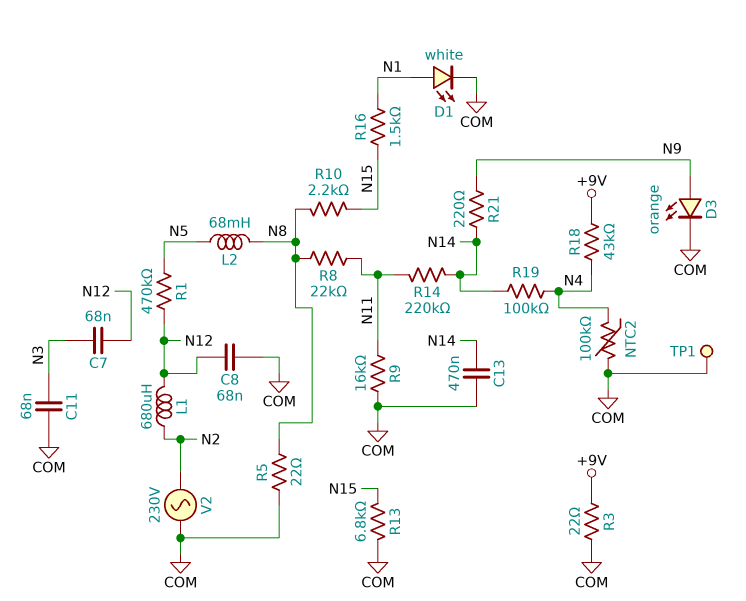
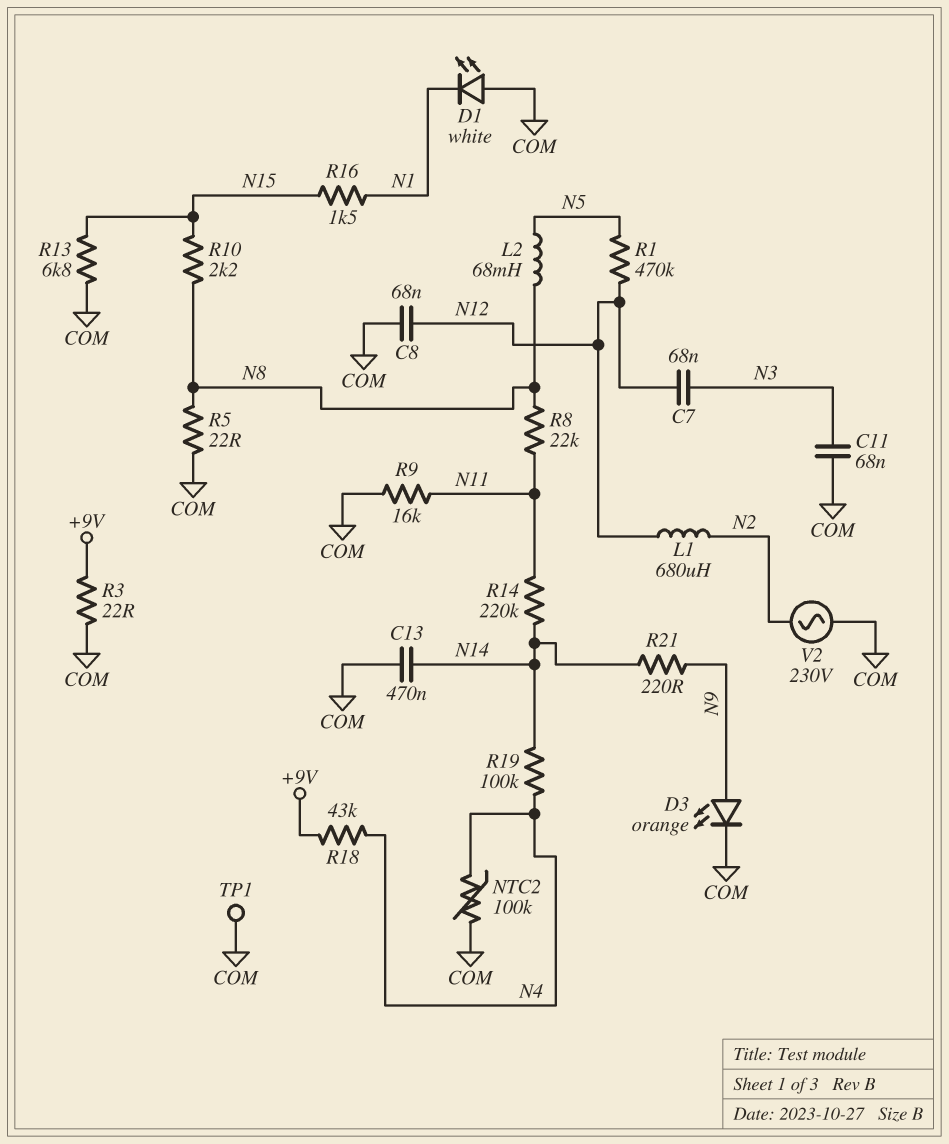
D1: LED white (A N1, K COM) -> LED white (A COM, K N1)

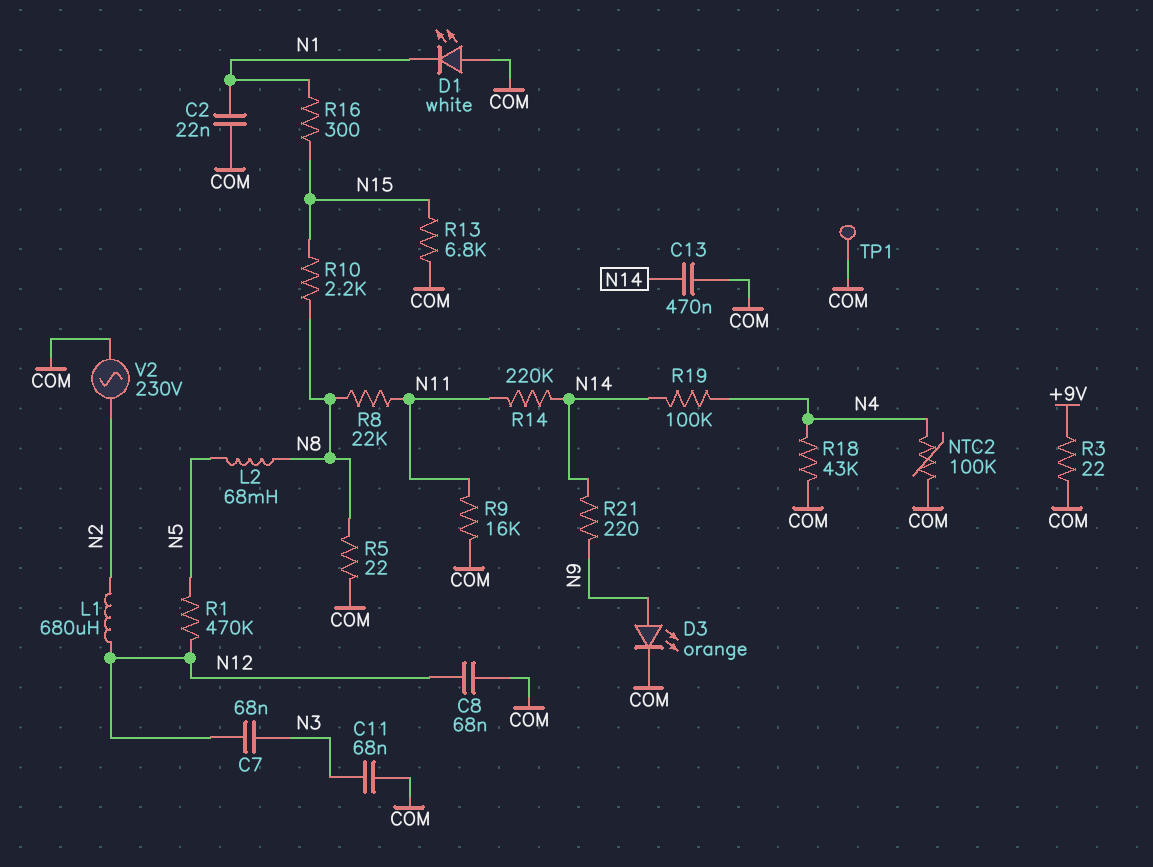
C2: none -> 22nF (COM, N1)
R16: 1.5k (N1, N15) -> 300 (N1, N15)
R18: 43k (+9V, N4) -> 43k (COM, N4)

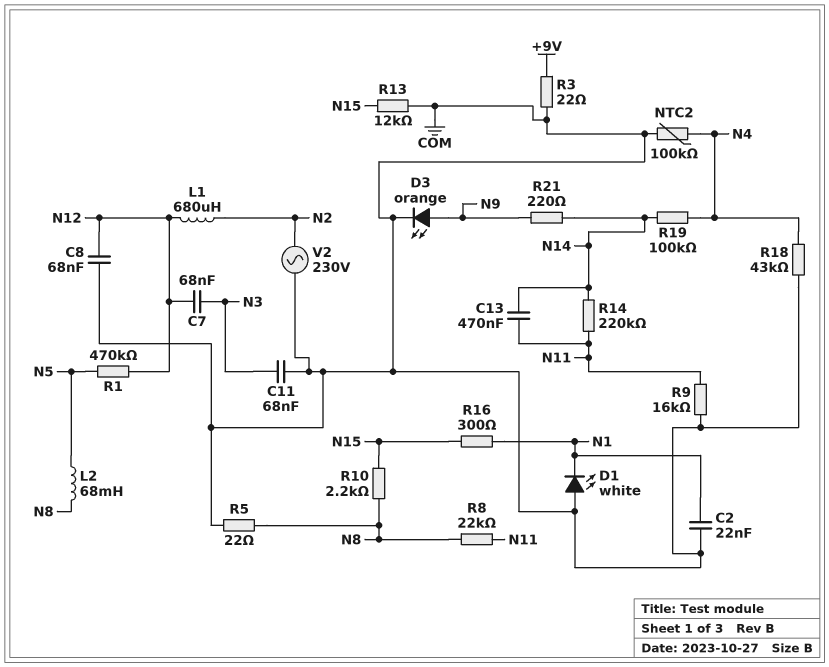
C13: 470nF (COM, N14) -> 470nF (N11, N14)
R13: 6.8k (COM, N15) -> 12k (COM, N15)
TP1: test point (COM) -> none

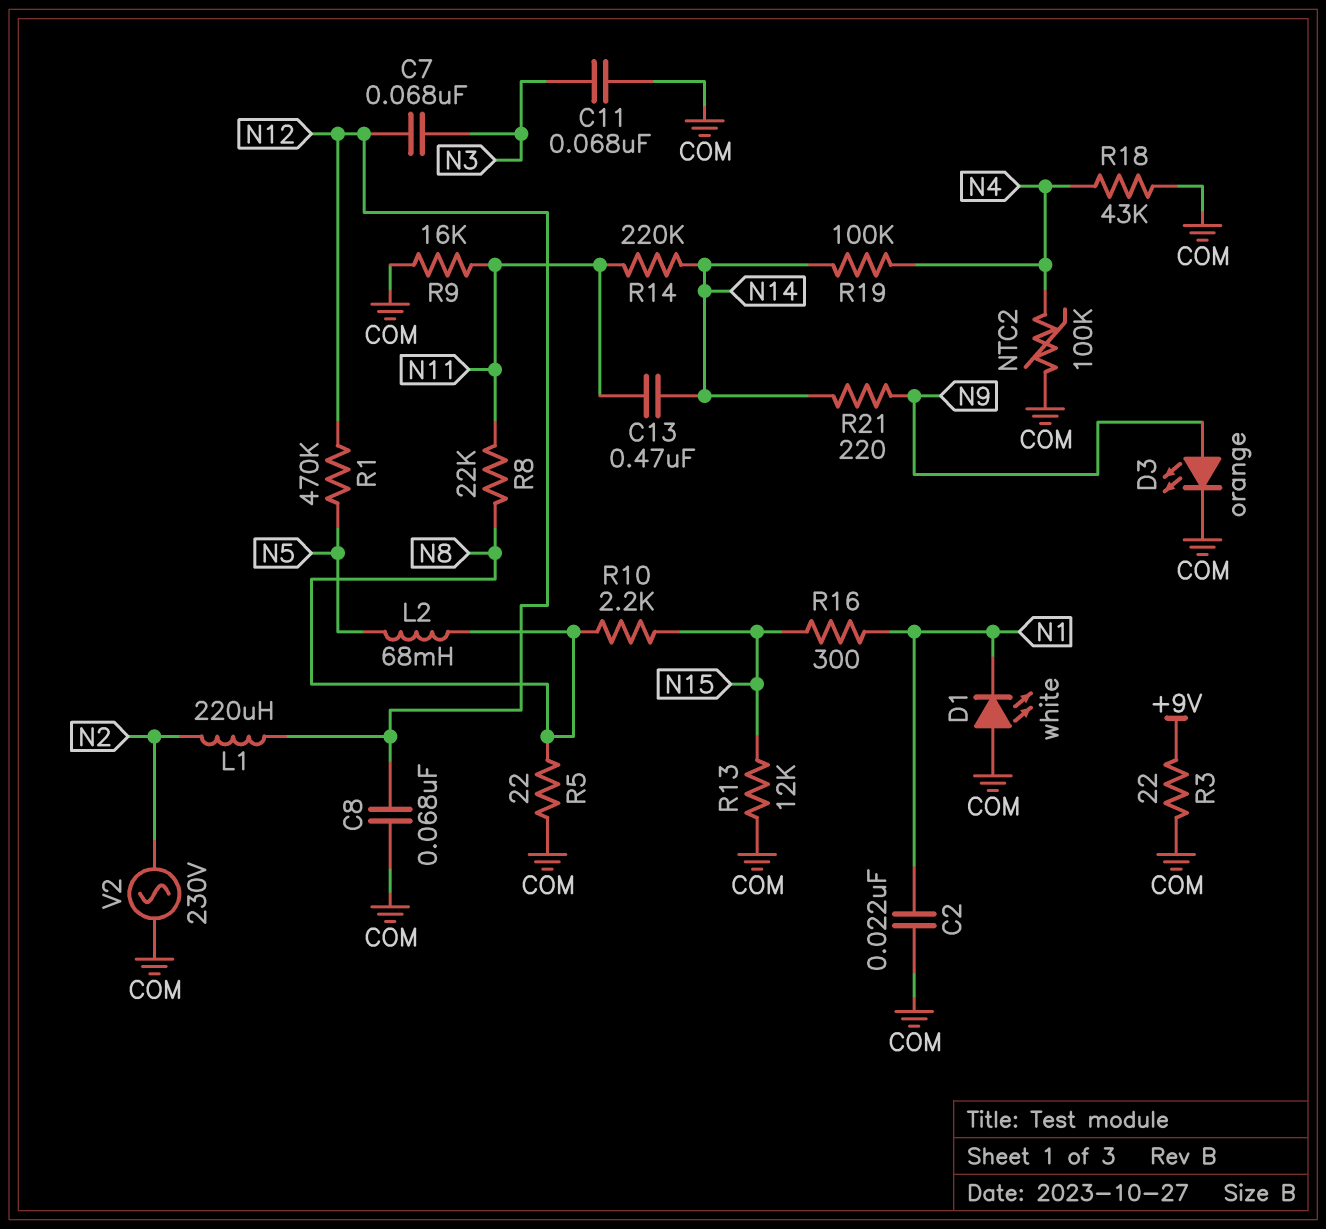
L1: 680uH (N2, N12) -> 220uH (N2, N12)

